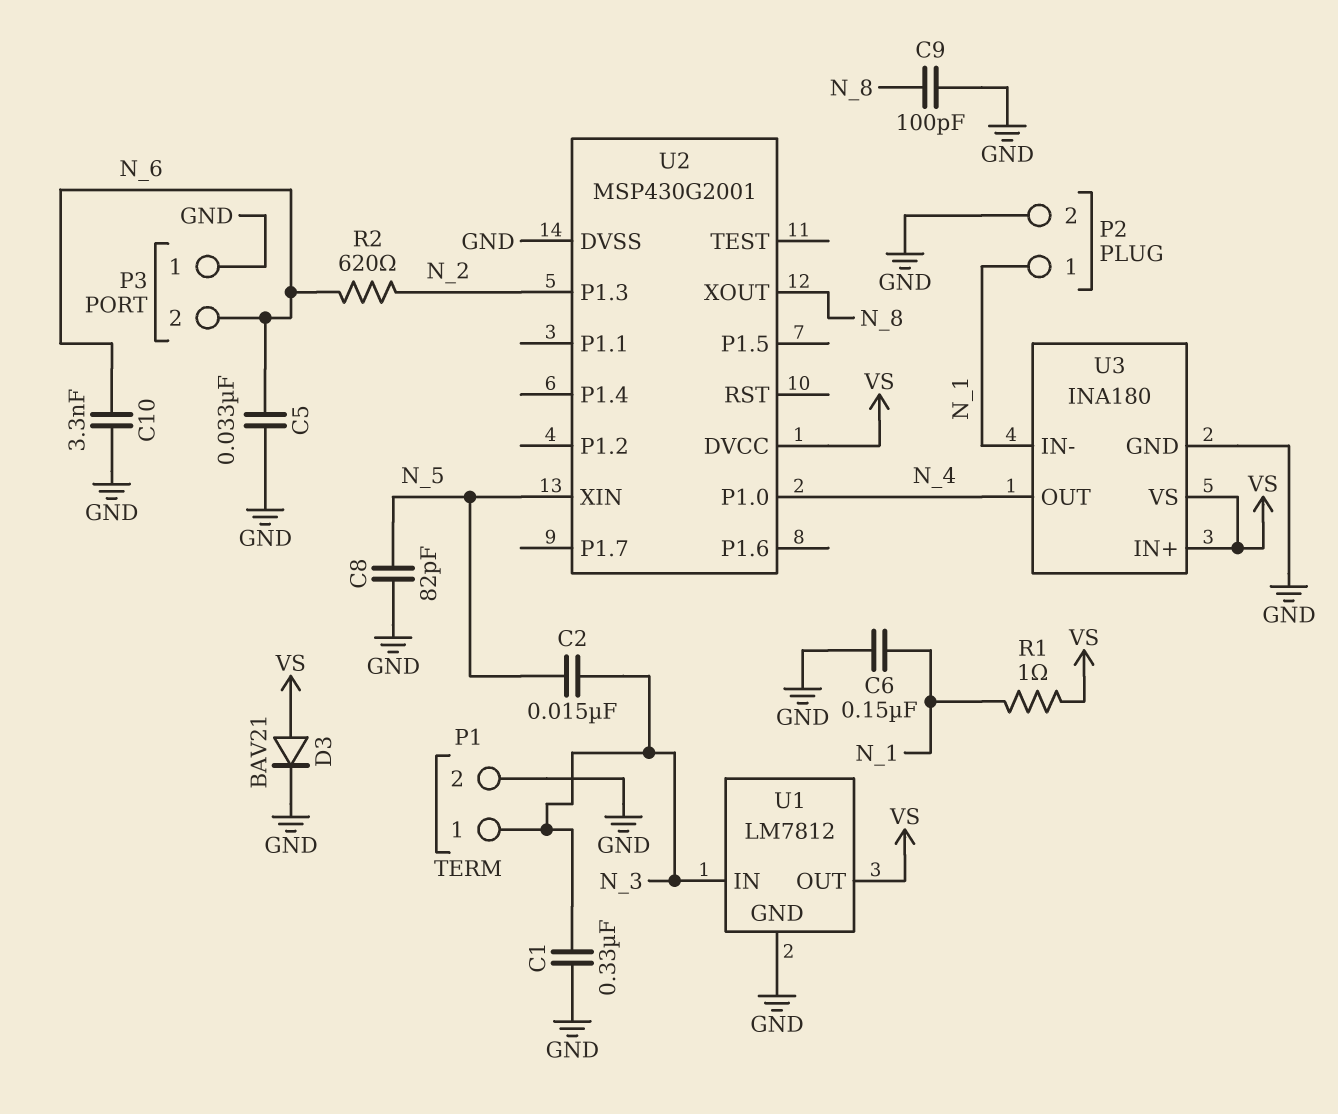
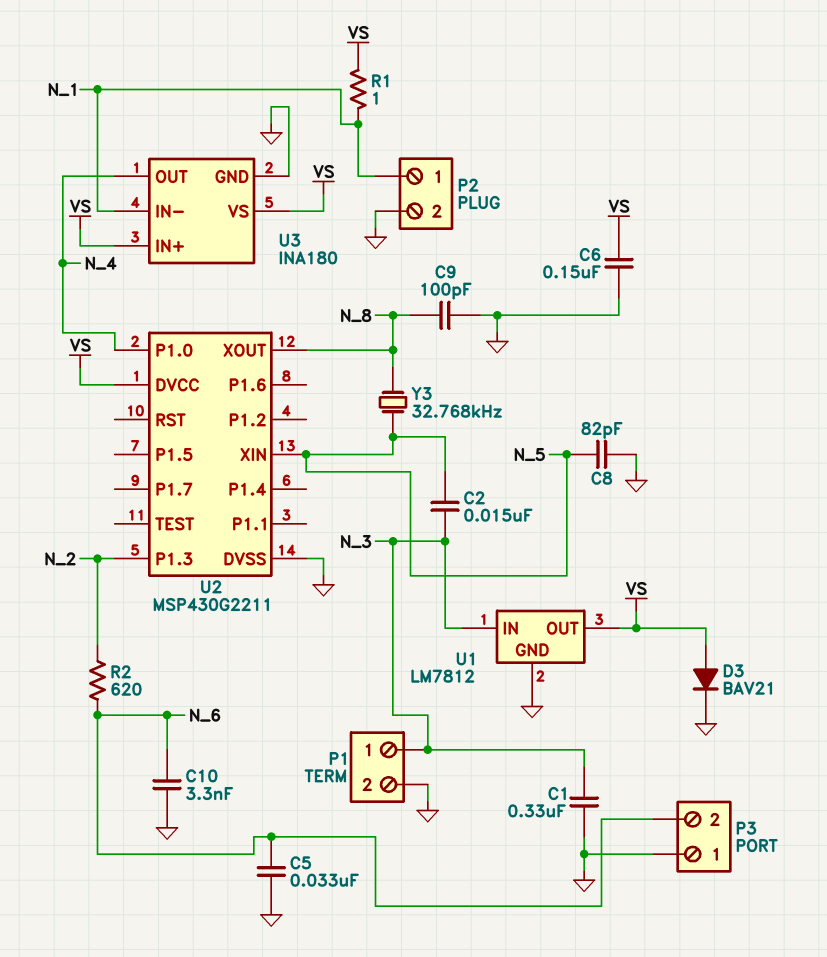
C6: 150nF (GND, N_1) -> 150nF (GND, VS)
U2: MSP430G2001 -> MSP430G2211
Y3: none -> 32.768kHz (N_5, N_8)

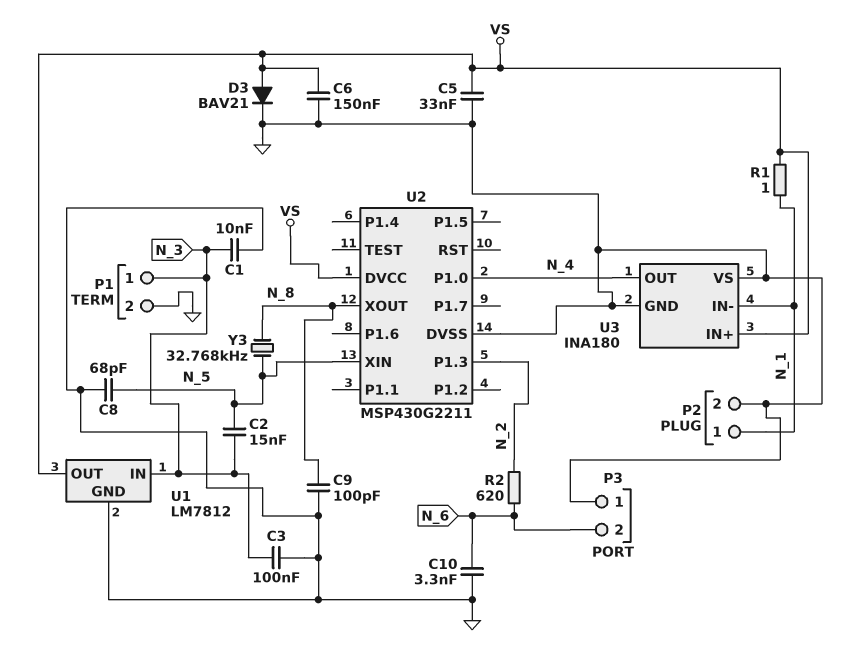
C1: 330nF (GND, N_3) -> 10nF (GND, N_3)
C3: none -> 100nF (GND, N_3)
C5: 33nF (GND, N_6) -> 33nF (GND, VS)
C8: 82pF (GND, N_5) -> 68pF (GND, N_5)
U3 pin VS: VS -> GND

